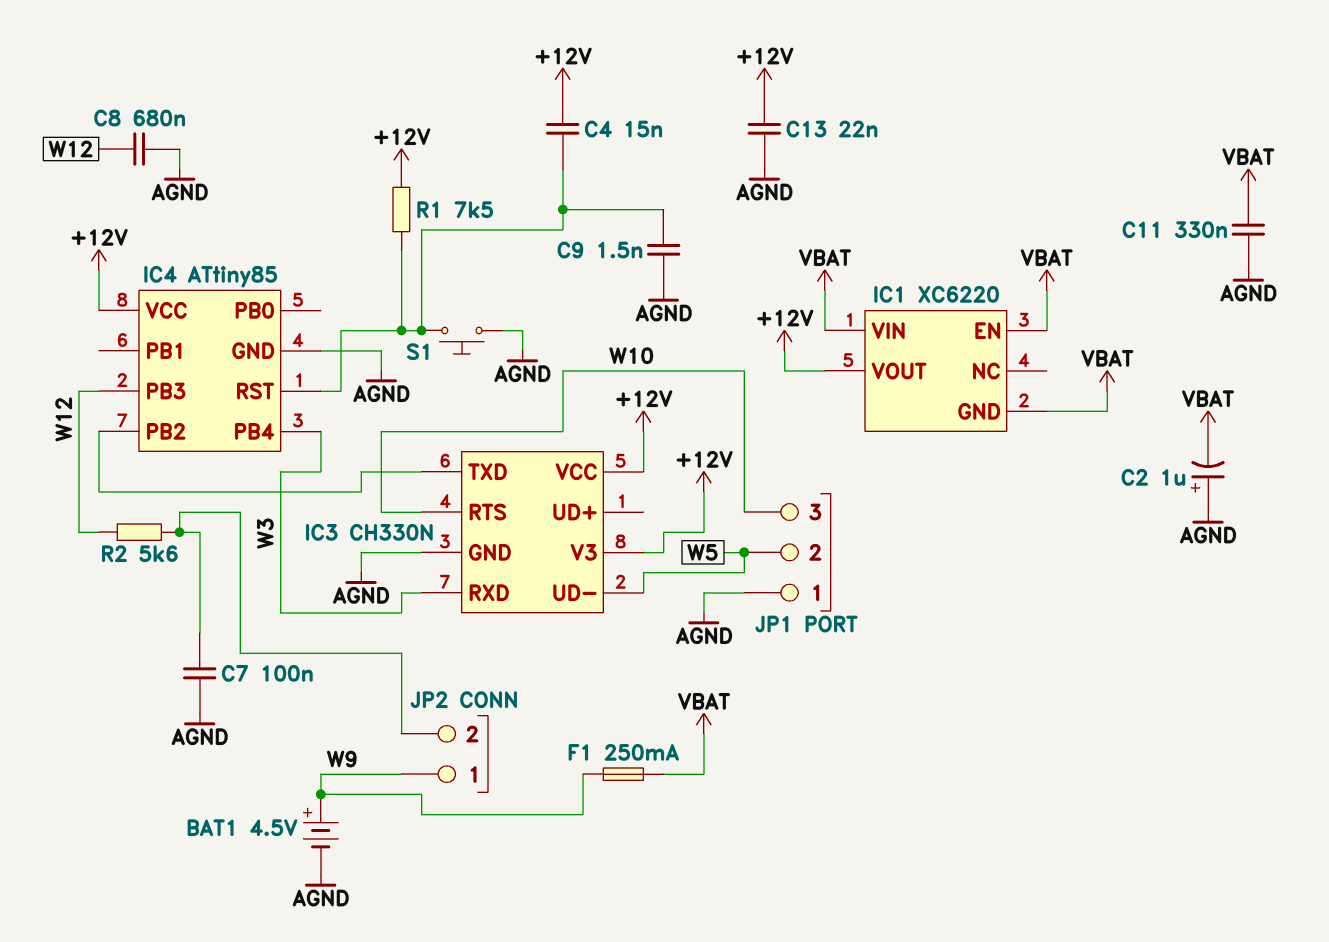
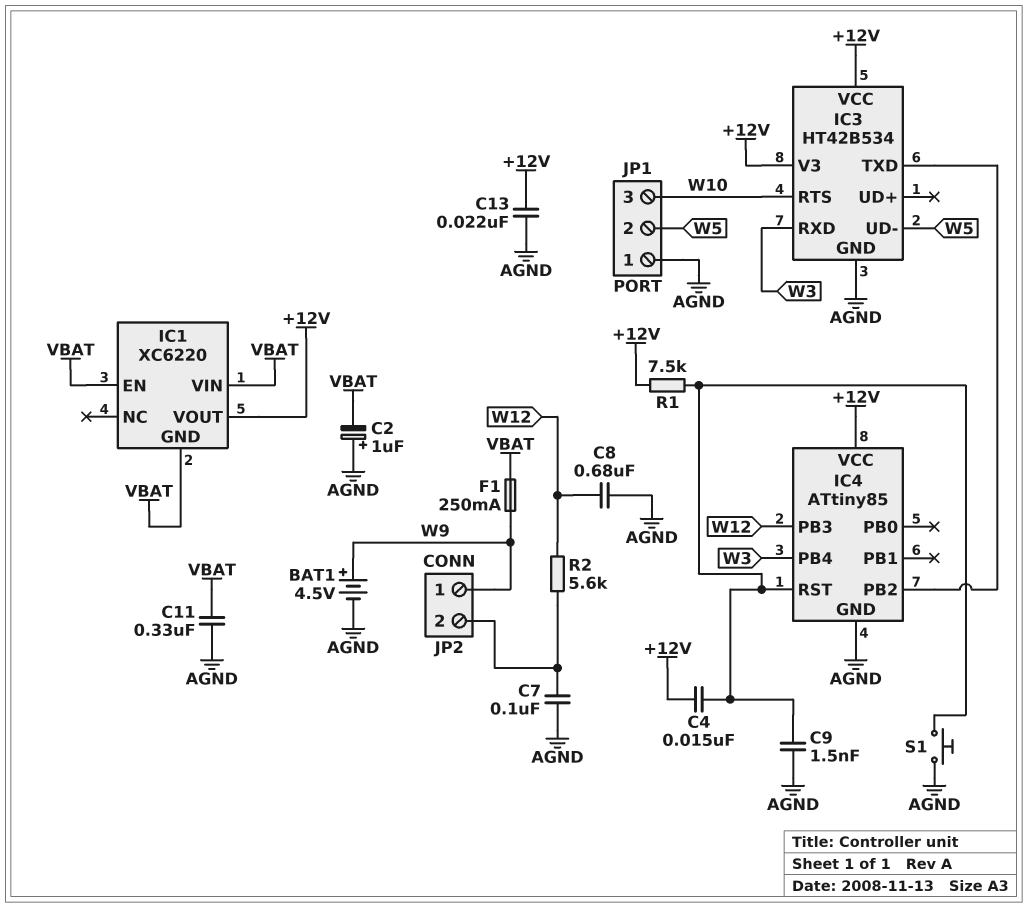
IC3: CH330N -> HT42B534

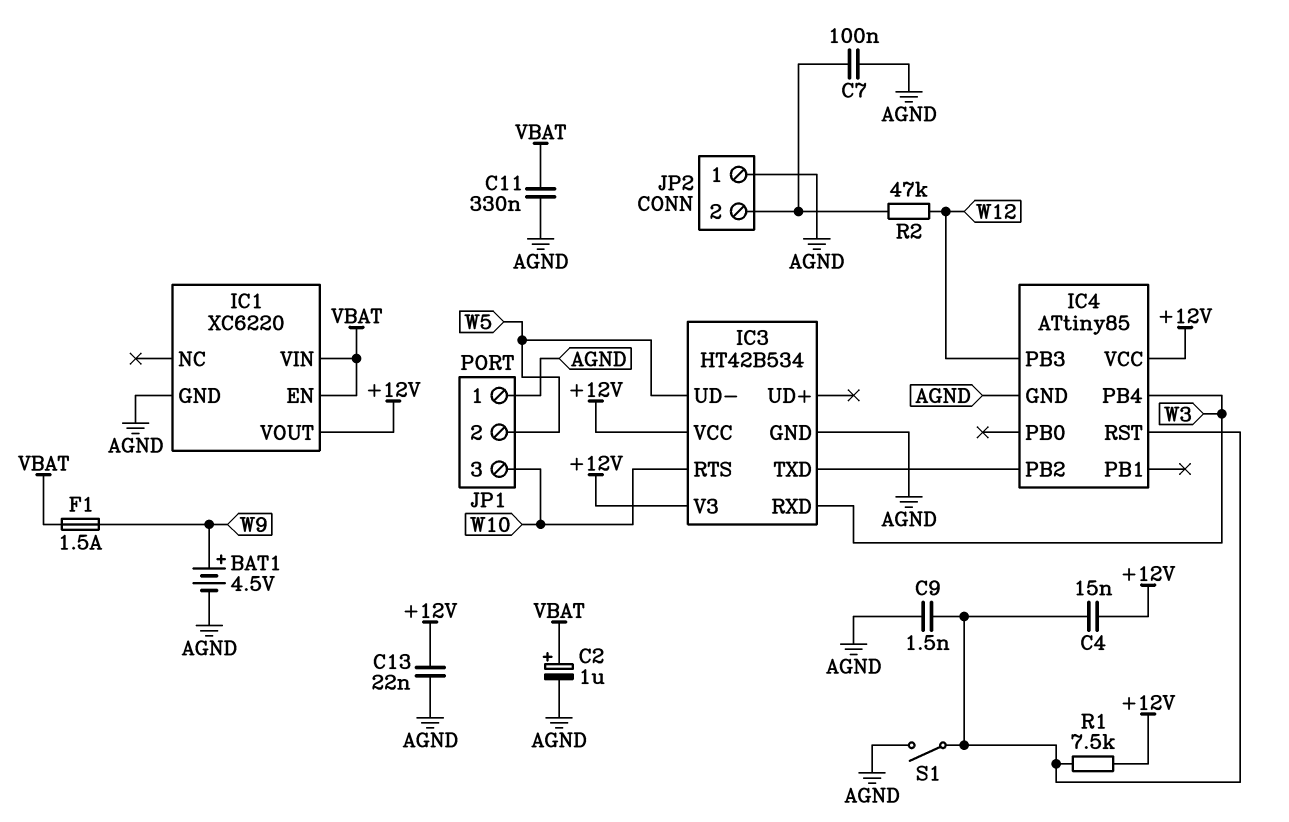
C2: 1uF (plus AGND, minus VBAT) -> 1uF (plus VBAT, minus AGND)
C8: 680nF (AGND, W12) -> none
F1: 250mA (VBAT, W9) -> 1.5A (VBAT, W9)
IC1 pin GND: VBAT -> AGND
JP2 pin 1: W9 -> AGND
R2: 5.6k (JP2/2, W12) -> 47k (JP2/2, W12)
S1: button (AGND, IC4/RST) -> switch (AGND, IC4/RST)

